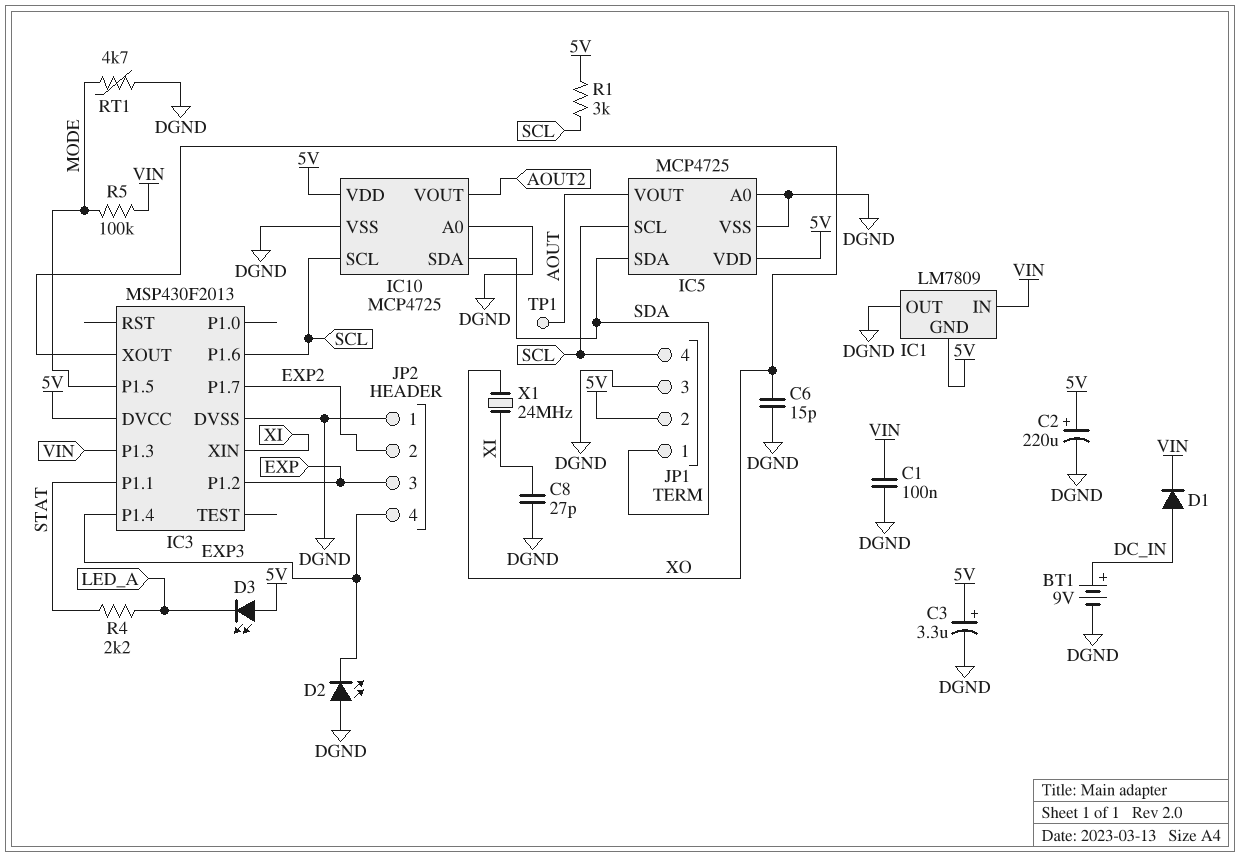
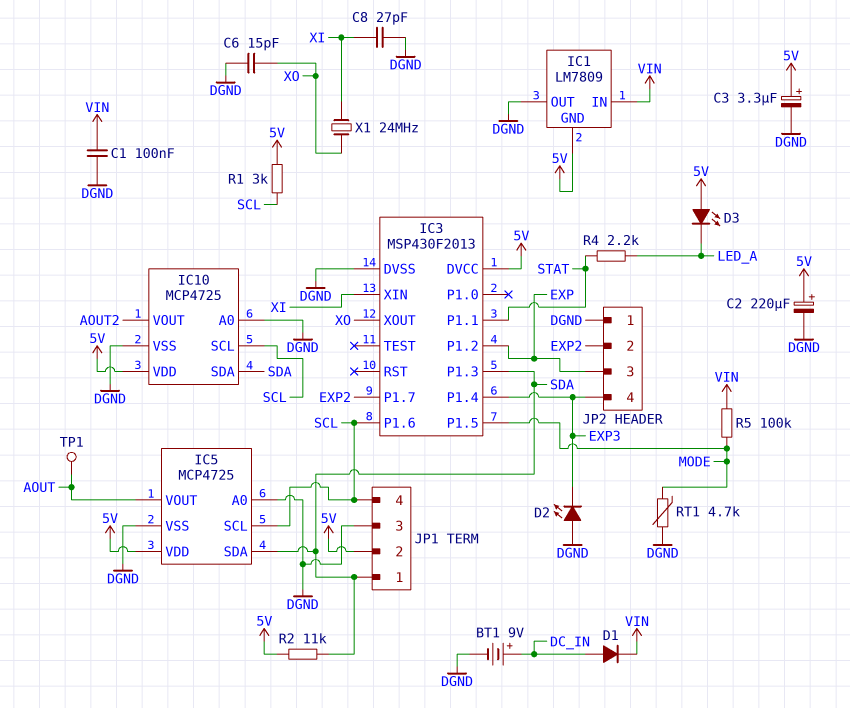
IC3 pin P1.3: VIN -> SDA
R2: none -> 11k (5V, SDA)

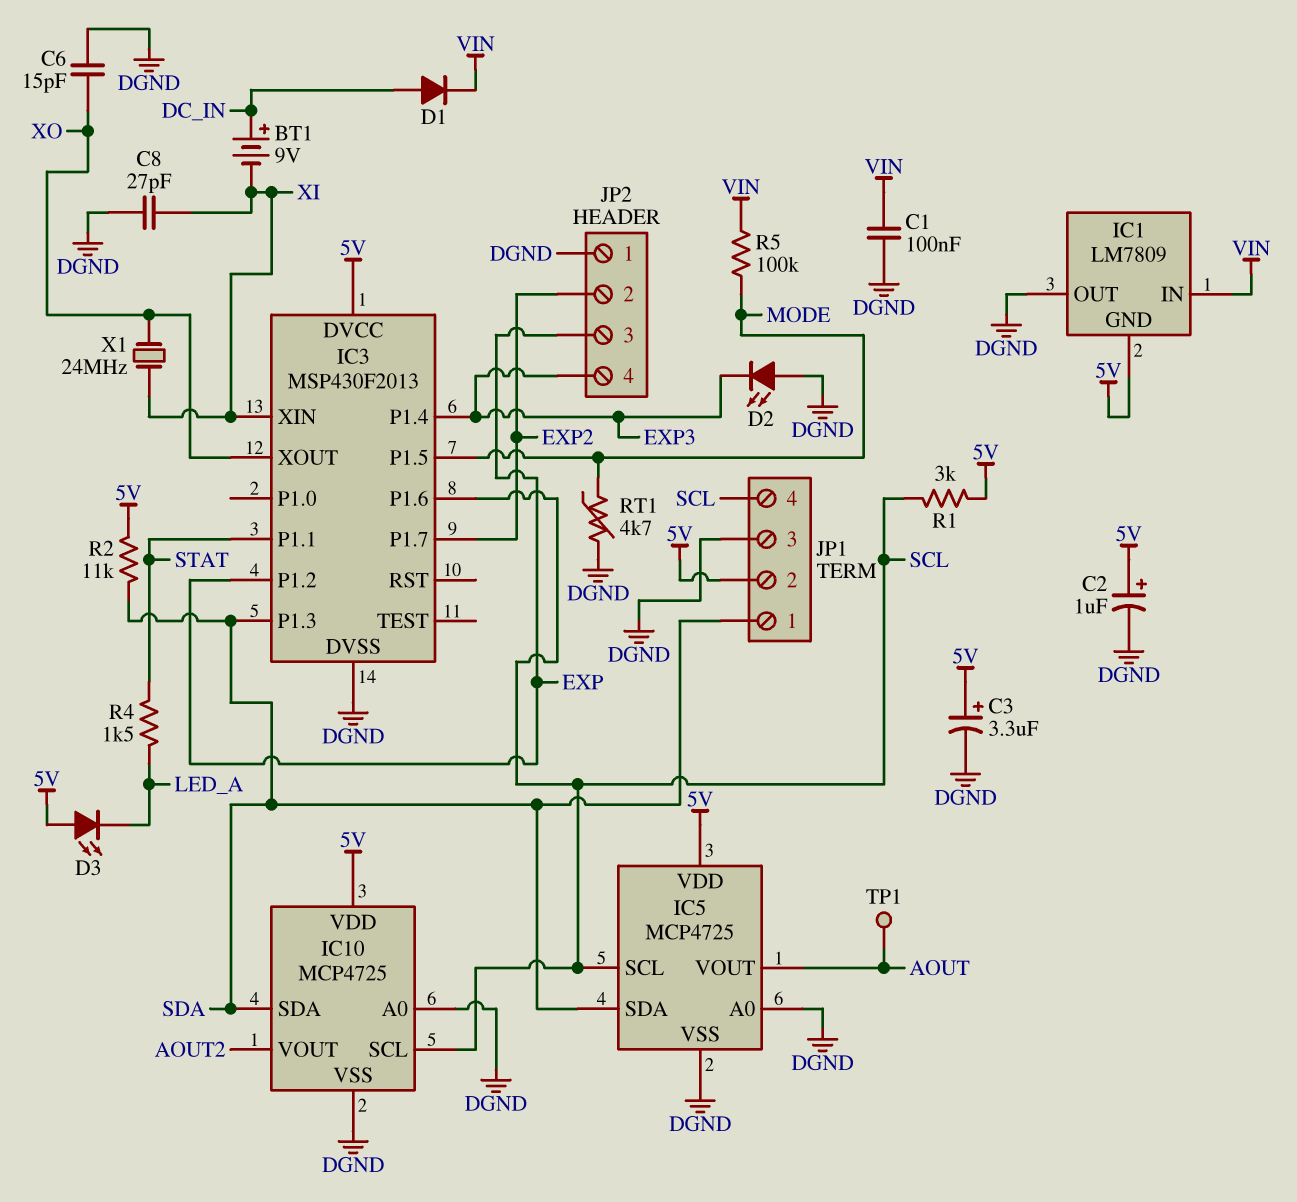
BT1: 9V (plus DC_IN, minus DGND) -> 9V (plus DC_IN, minus XI)
C2: 220uF (plus 5V, minus DGND) -> 1uF (plus 5V, minus DGND)
R4: 2.2k (LED_A, STAT) -> 1.5k (LED_A, STAT)

